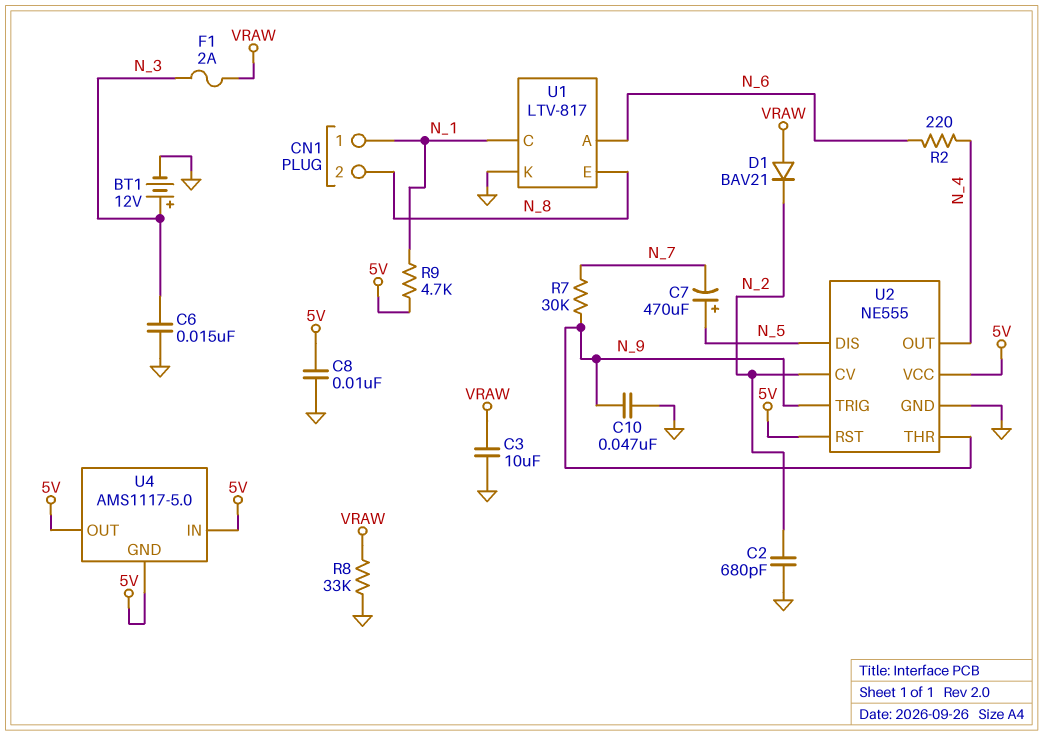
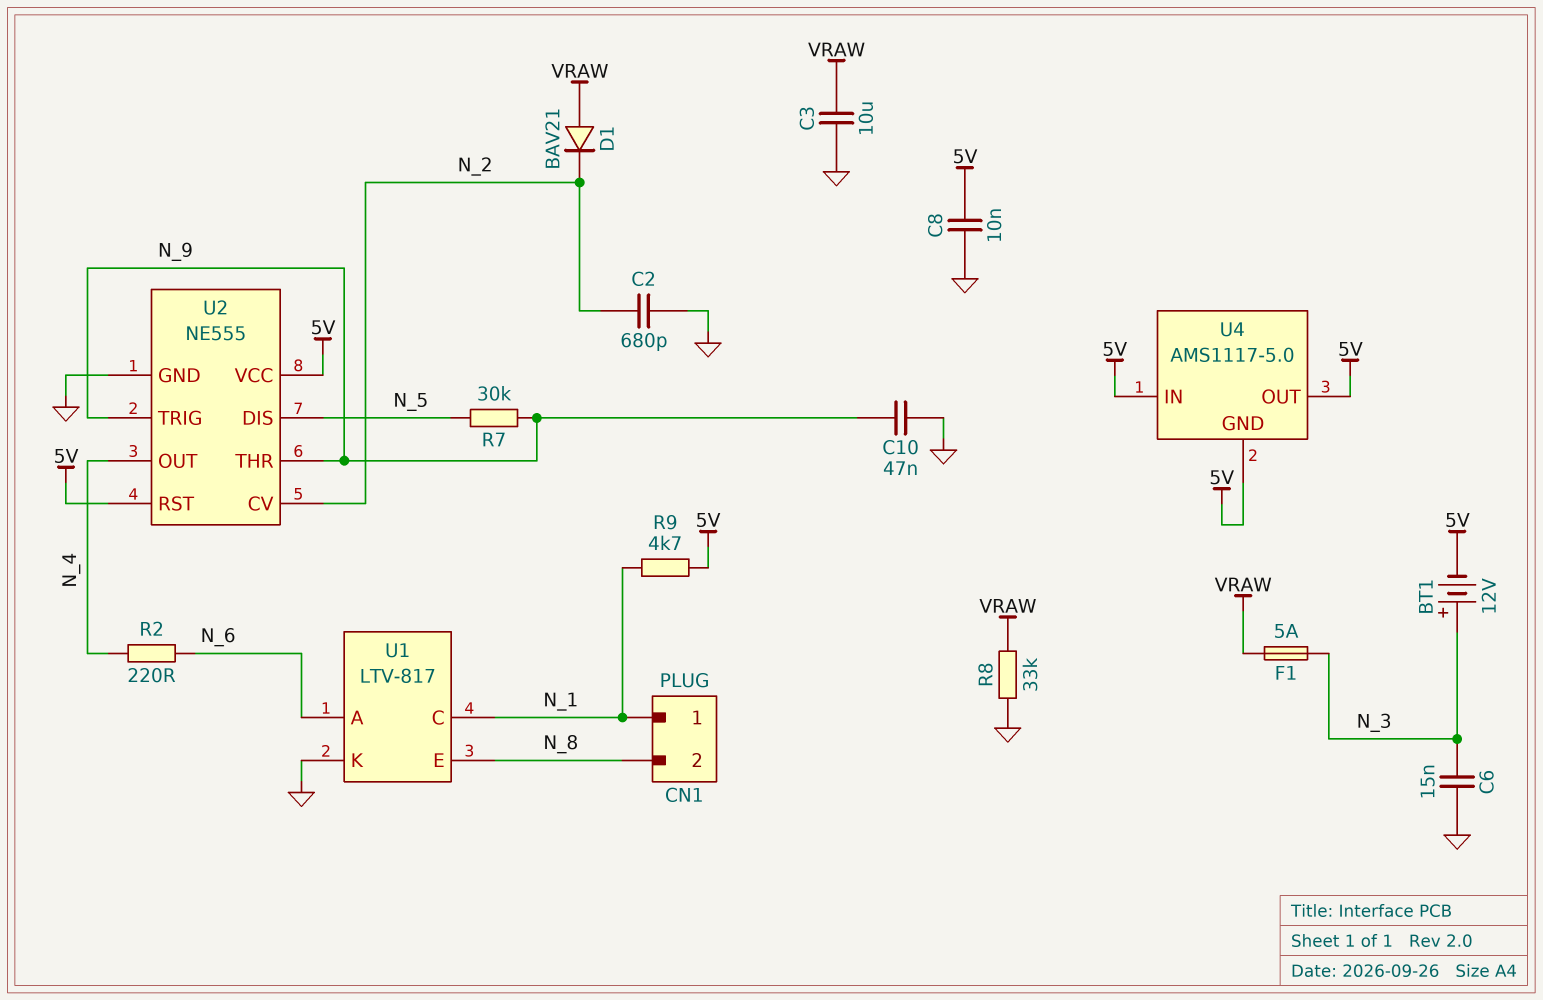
BT1: 12V (plus N_3, minus GND) -> 12V (plus N_3, minus 5V)
C7: 470uF (plus N_5, minus N_7) -> none
F1: 2A (N_3, VRAW) -> 5A (N_3, VRAW)
R7: 30k (N_7, N_9) -> 30k (N_5, N_9)

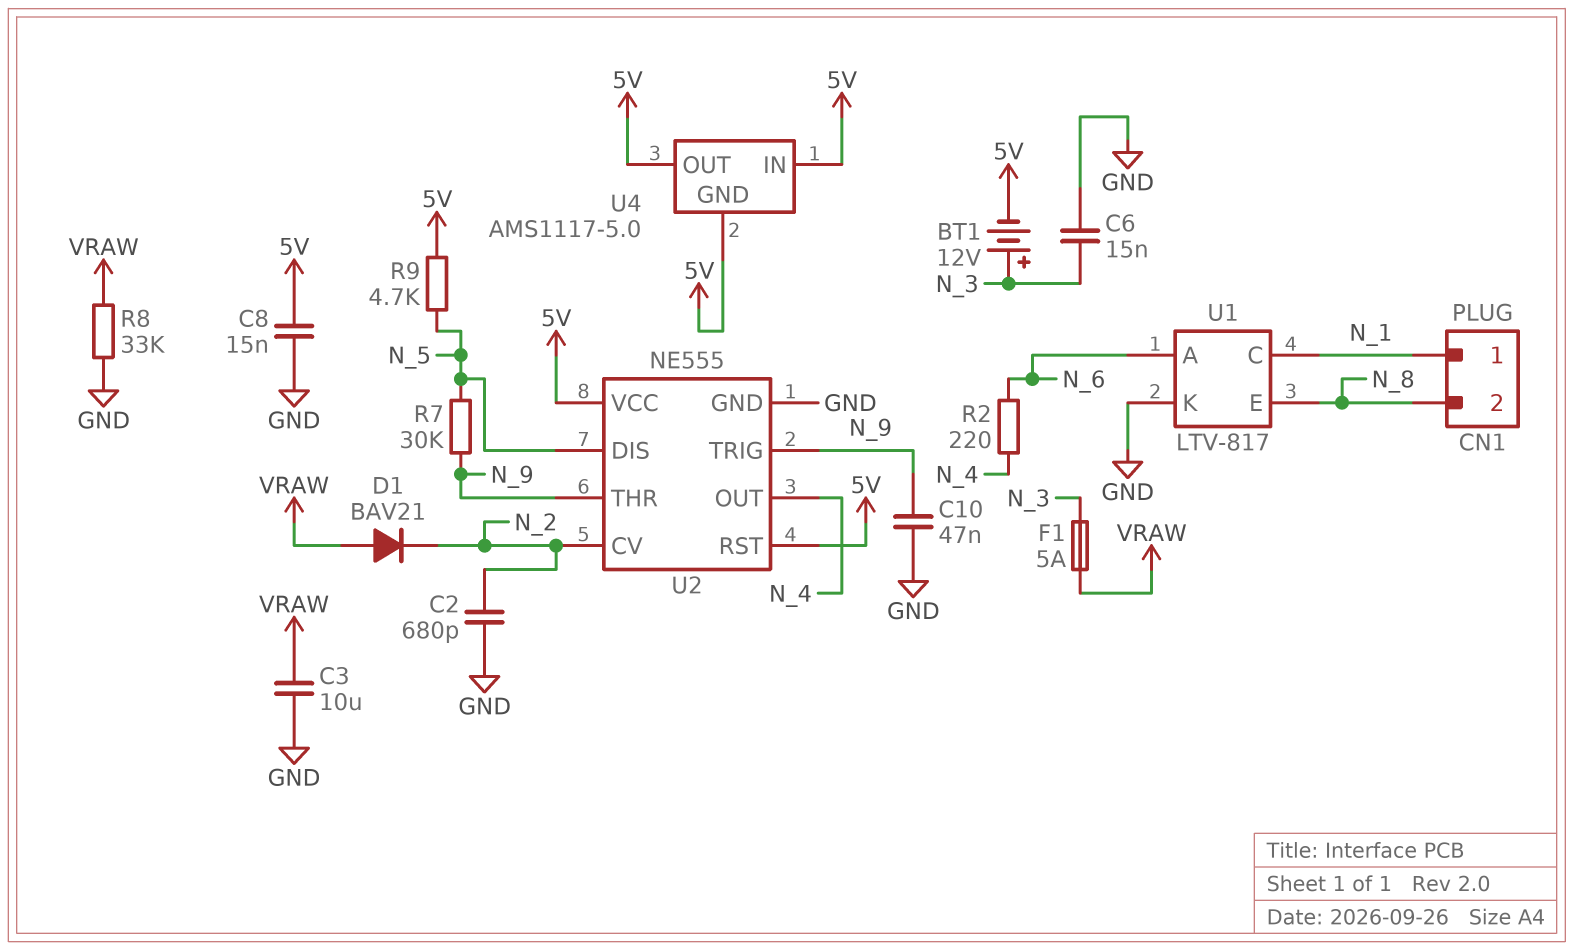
C8: 10nF (5V, GND) -> 15nF (5V, GND)
R9: 4.7k (5V, N_1) -> 4.7k (5V, N_5)

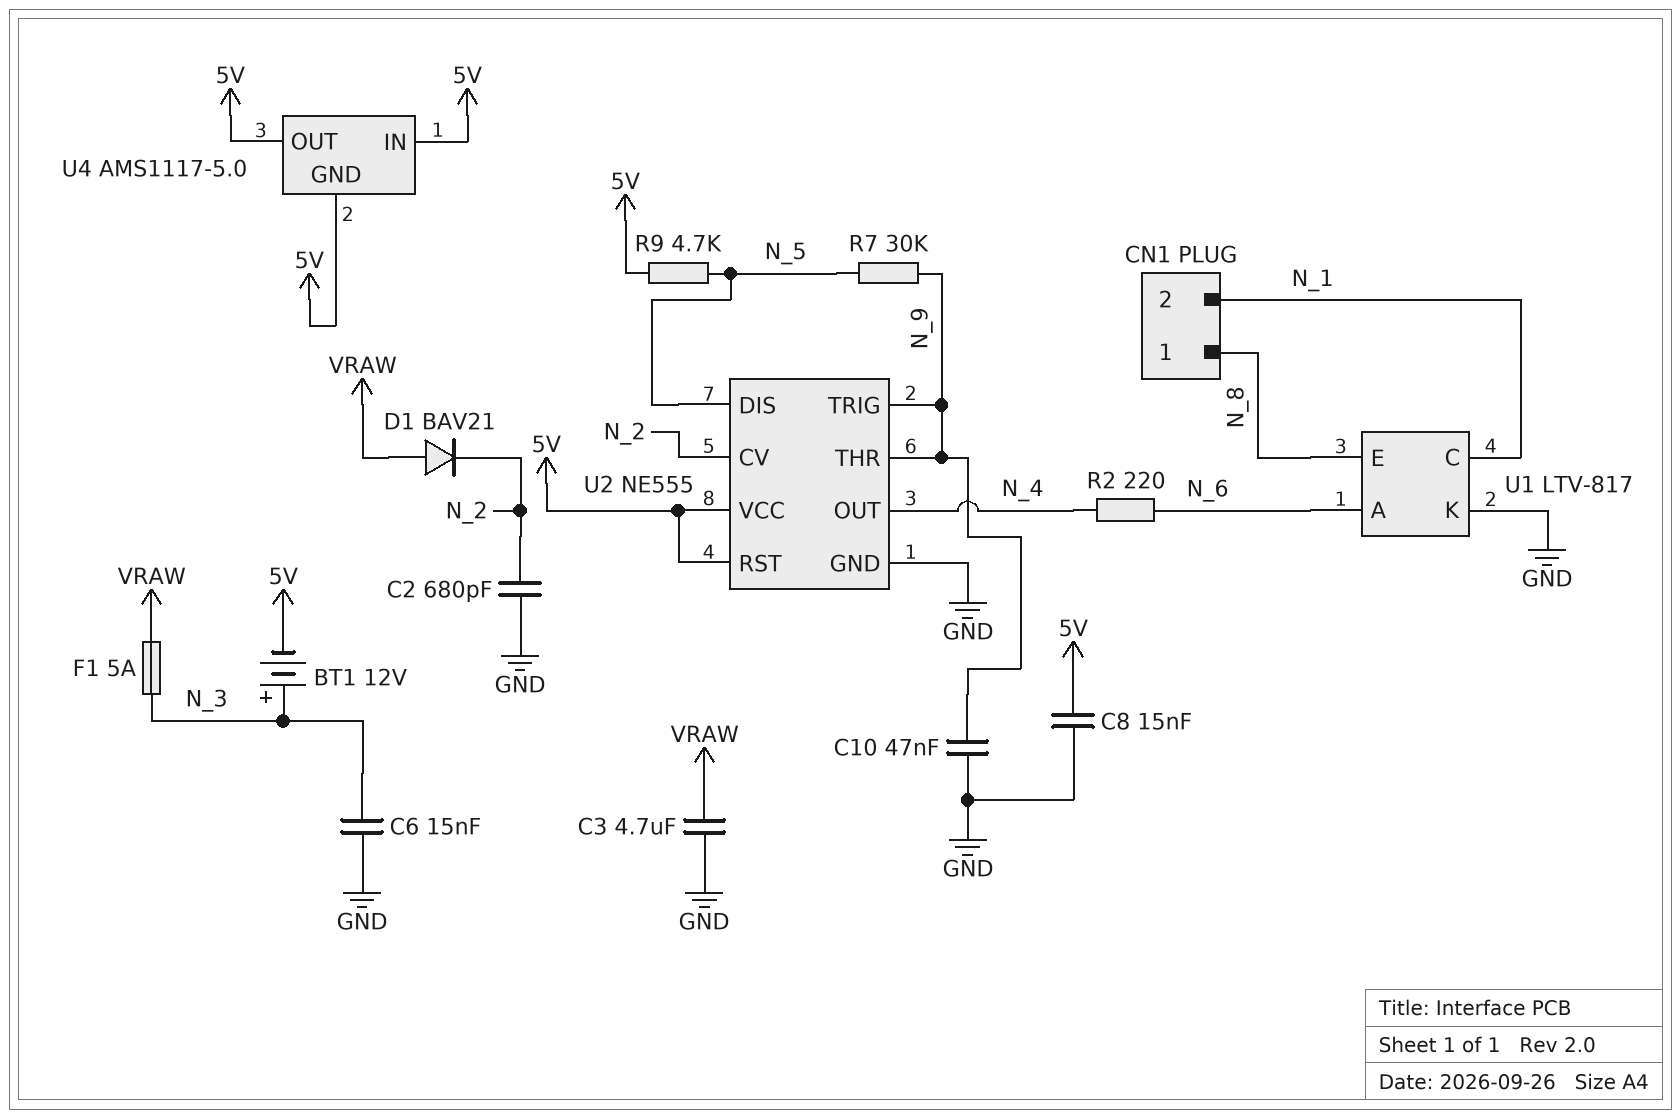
C3: 10uF (GND, VRAW) -> 4.7uF (GND, VRAW)
CN1 pin 1: N_1 -> N_8
CN1 pin 2: N_8 -> N_1
R8: 33k (GND, VRAW) -> none

